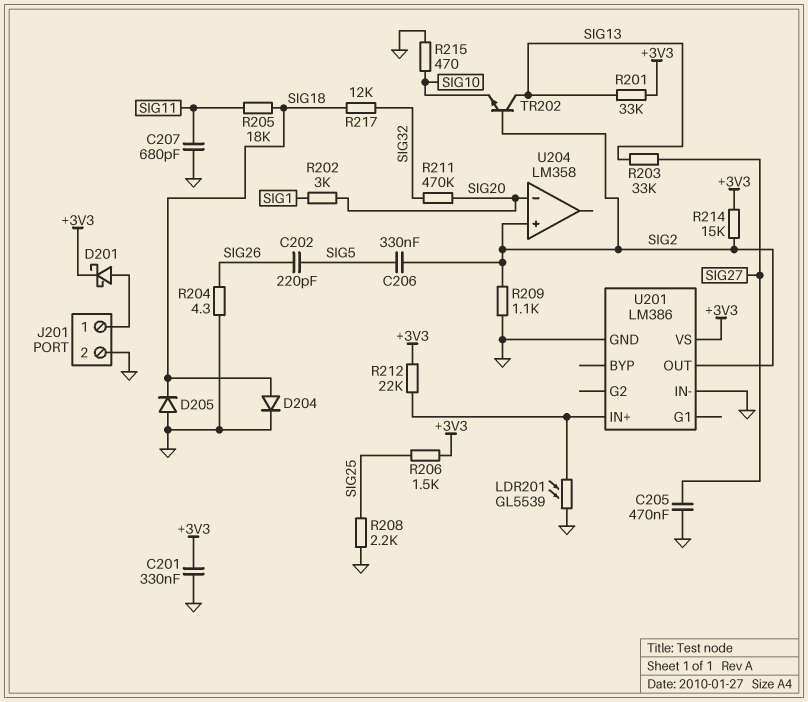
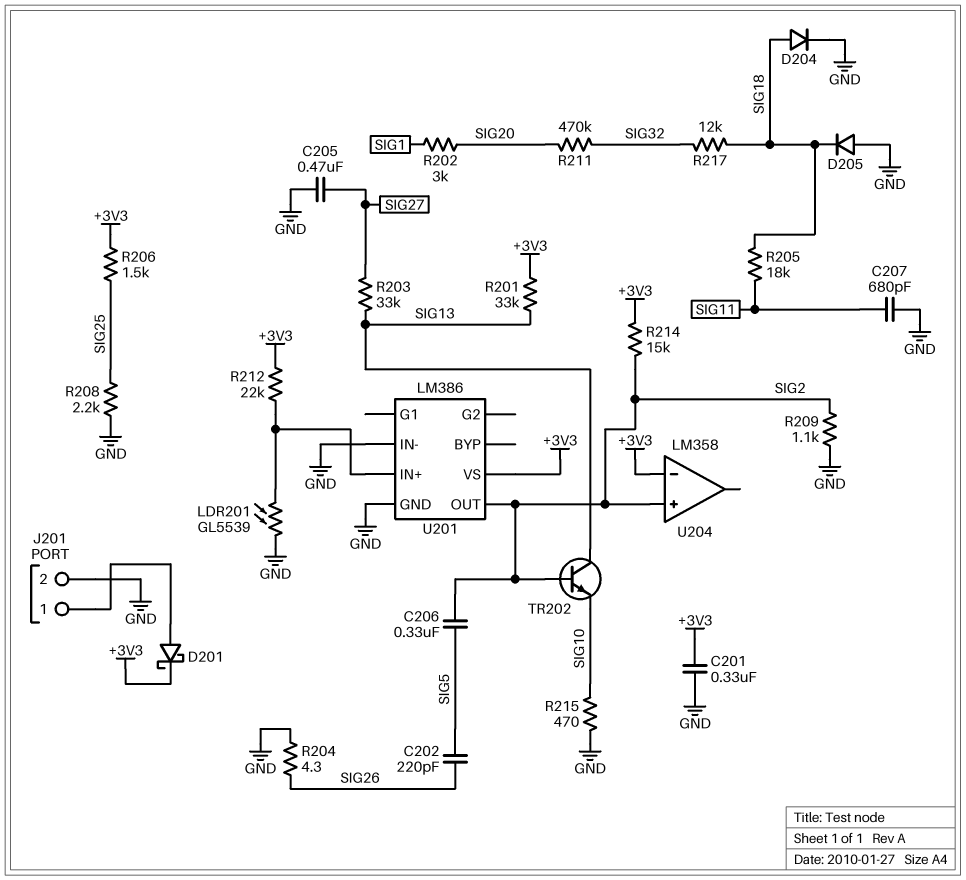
U204 pin in-: SIG20 -> +3V3

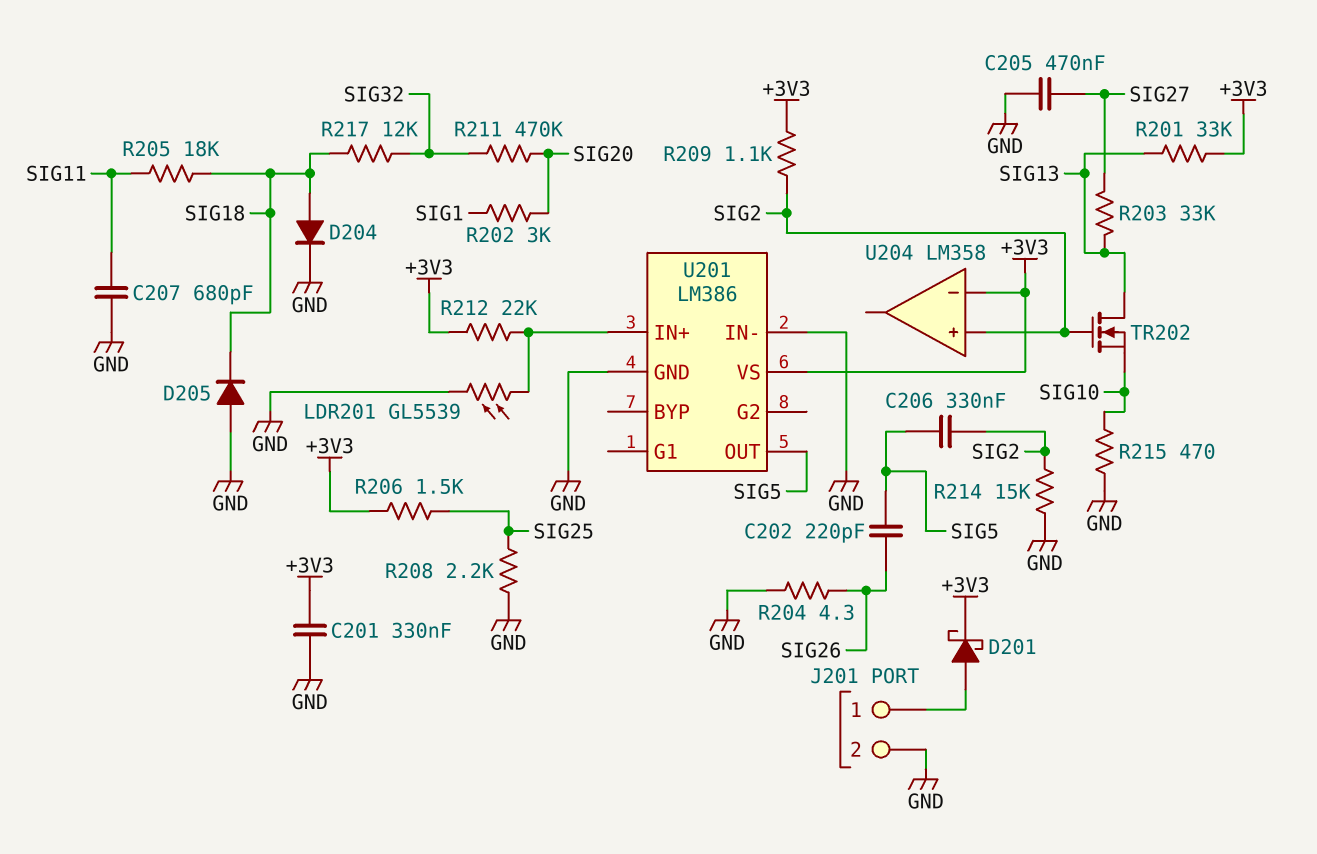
R209: 1.1k (GND, SIG2) -> 1.1k (+3V3, SIG2)
R214: 15k (+3V3, SIG2) -> 15k (GND, SIG2)
TR202: NPN (B SIG2, C SIG13, E SIG10) -> NMOS (G SIG2, D SIG13, S SIG10)
U201 pin OUT: SIG2 -> SIG5

